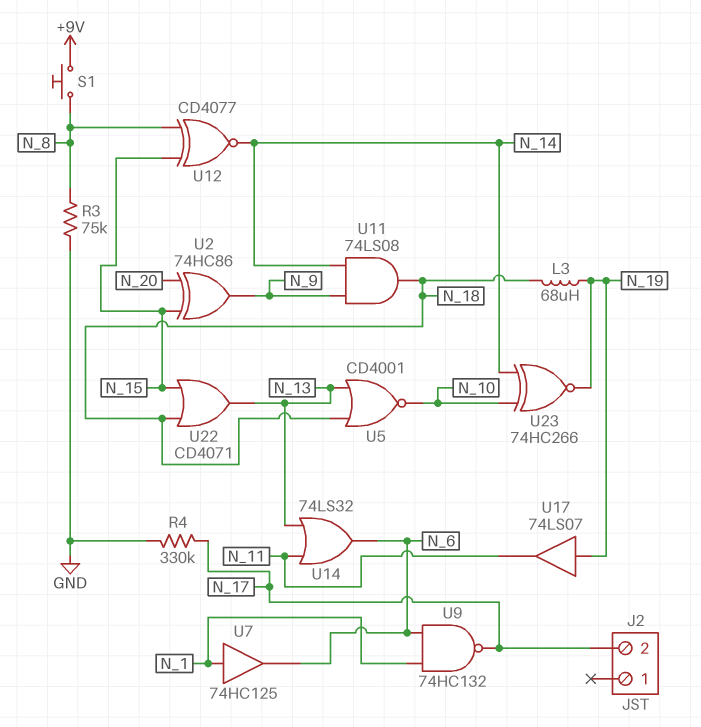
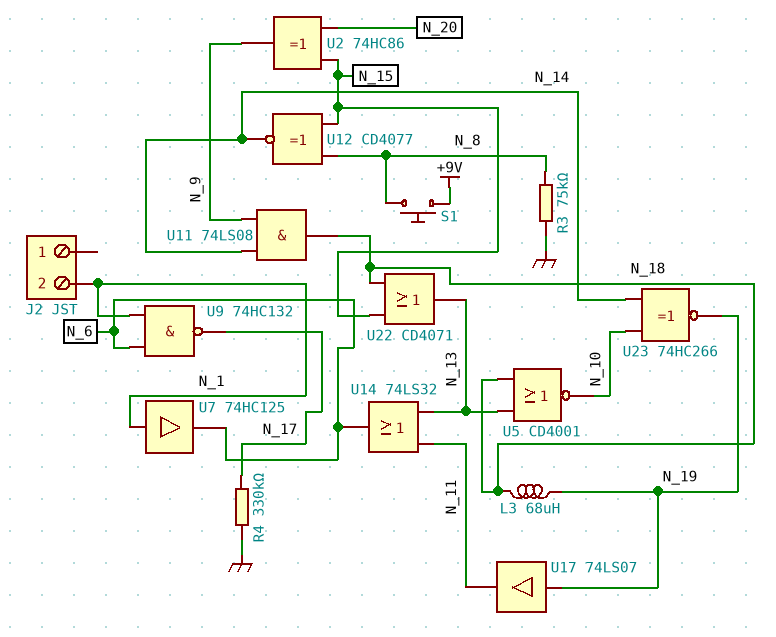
J2 pin 2: N_17 -> N_1

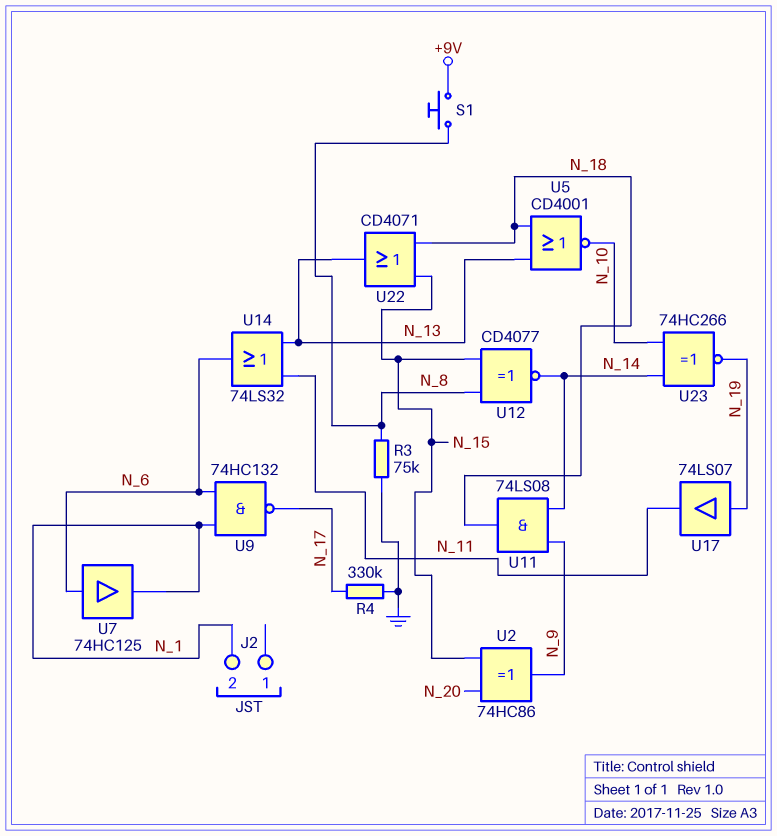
L3: 68uH (N_18, N_19) -> none
U7: buffer 74HC125 (in N_1, out N_6) -> buffer 74HC125 (in N_6, out N_1)

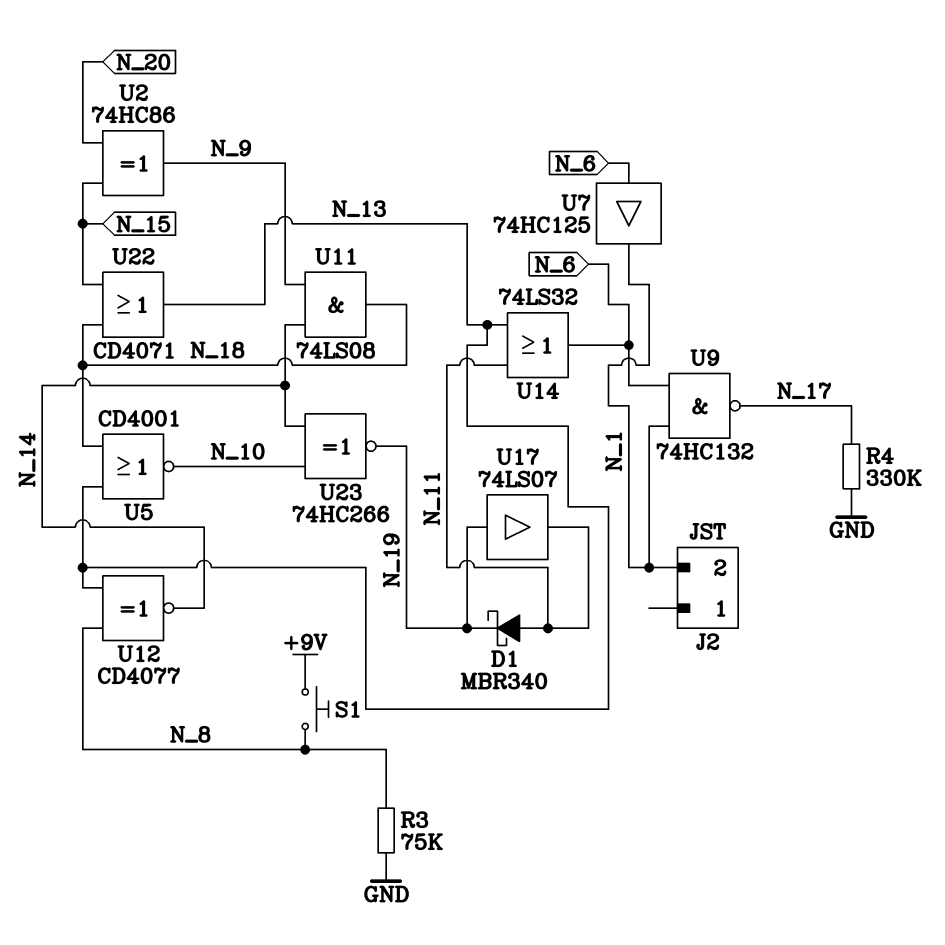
D1: none -> schottky MBR340 (A N_11, K N_19)
U12: XNOR CD4077 (in N_8, in N_15, out N_14) -> XNOR CD4077 (in N_8, in N_13, out N_14)

